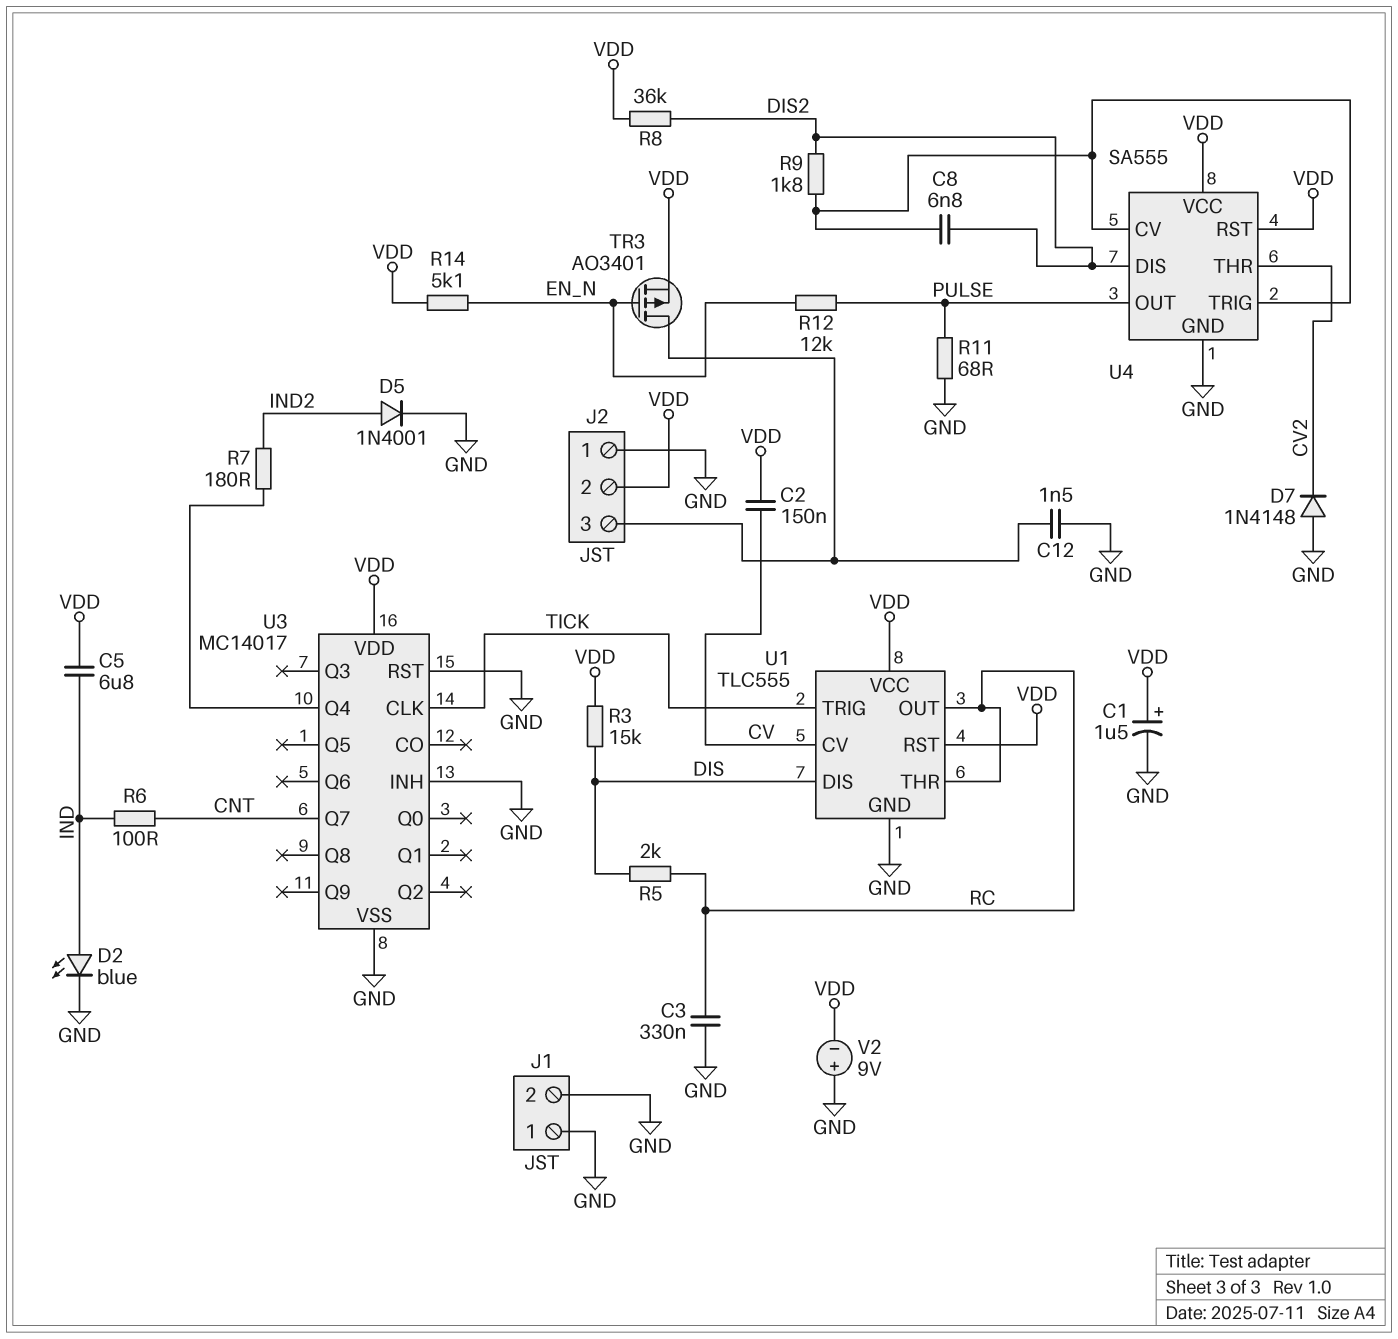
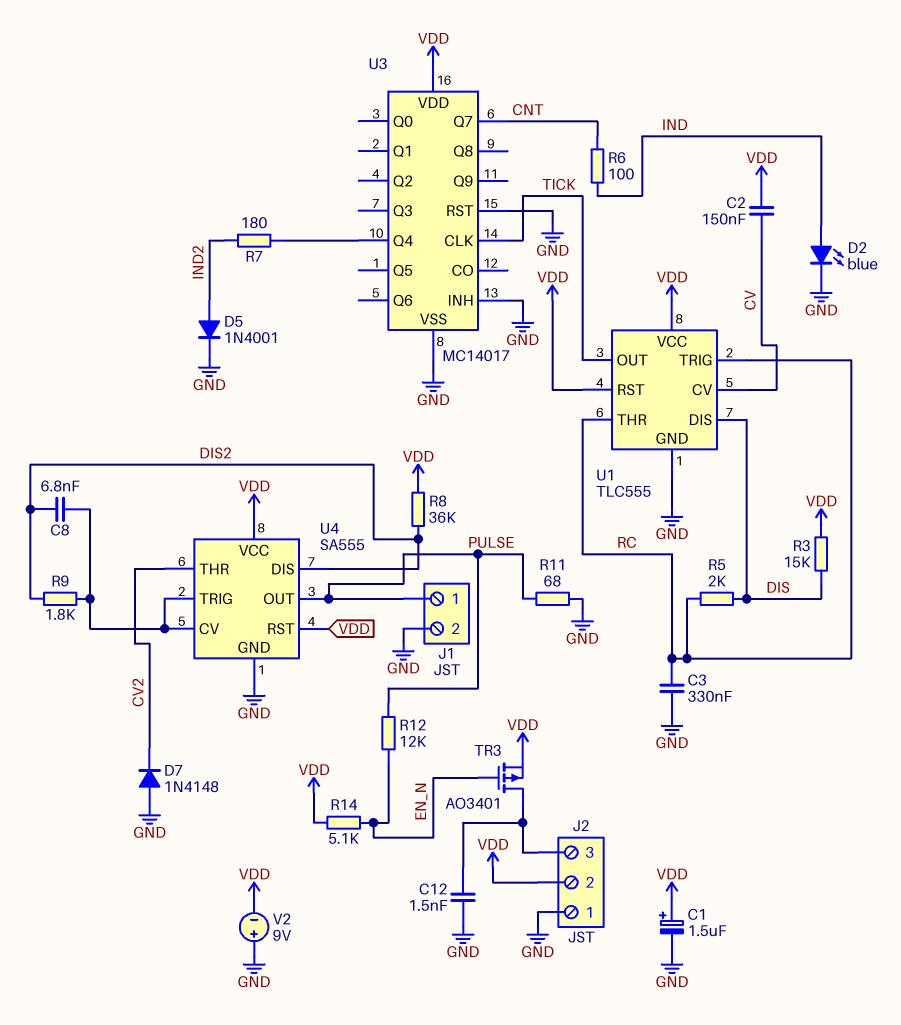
C5: 6.8uF (IND, VDD) -> none
J1 pin 1: GND -> PULSE
U1 pin OUT: RC -> TICK
U1 pin TRIG: TICK -> RC

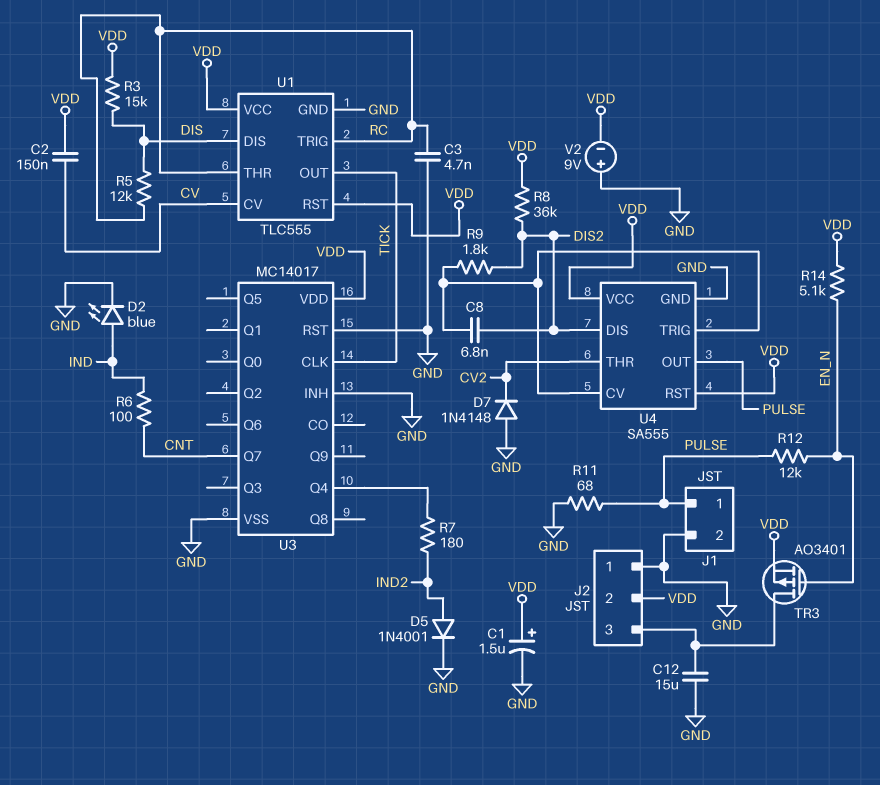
C3: 330nF (GND, RC) -> 4.7nF (GND, RC)
C12: 1.5nF (GND, J2/3) -> 15uF (GND, J2/3)
R5: 2k (DIS, RC) -> 12k (DIS, RC)

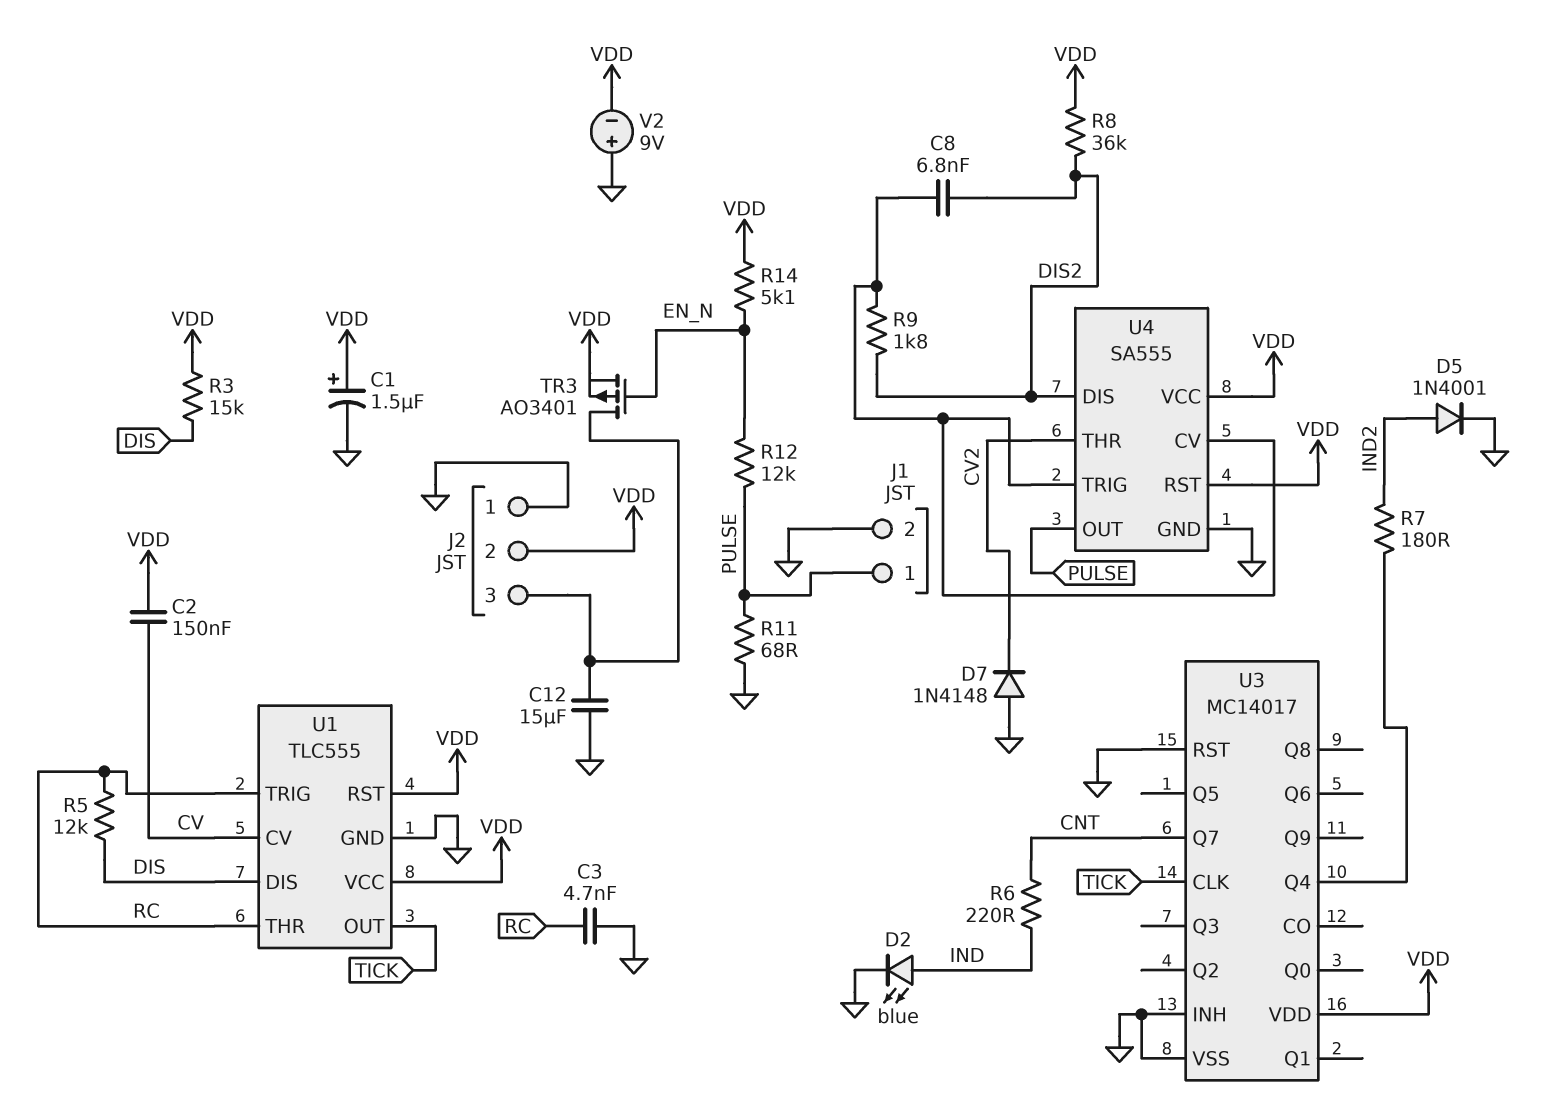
R6: 100 (CNT, IND) -> 220 (CNT, IND)

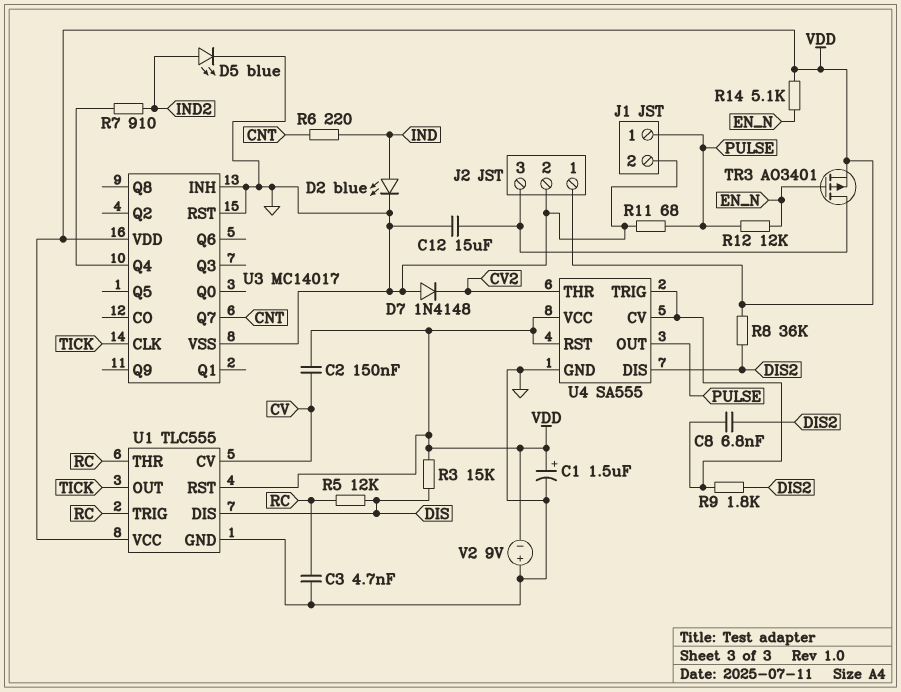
D5: diode 1N4001 (A IND2, K GND) -> LED blue (A IND2, K GND)
J2 pin 1: GND -> VDD
J2 pin 2: VDD -> GND
R7: 180 (IND2, U3/Q4) -> 910 (IND2, U3/Q4)

